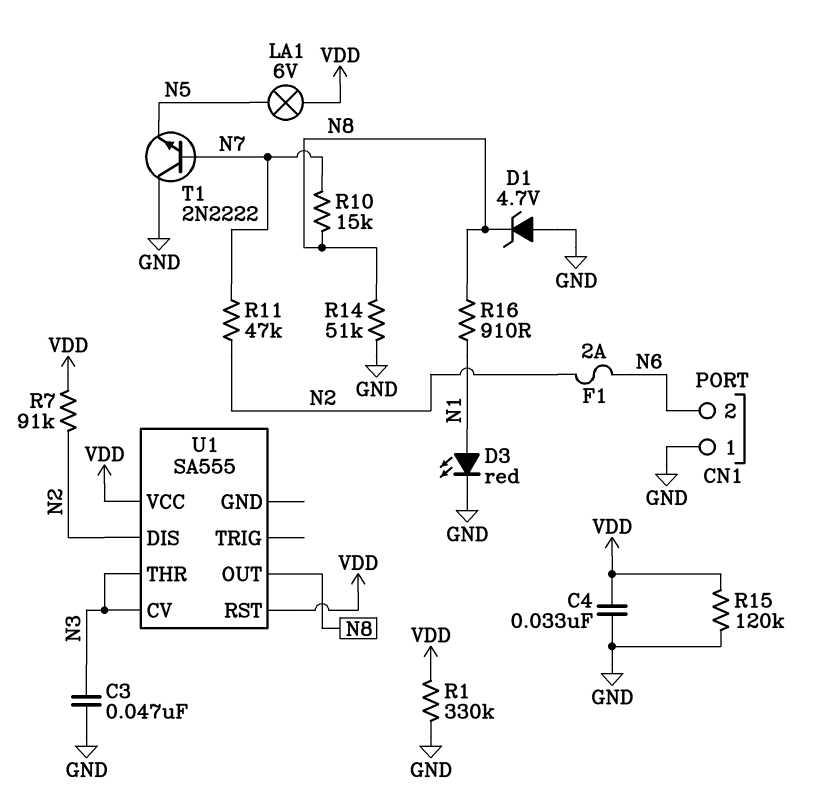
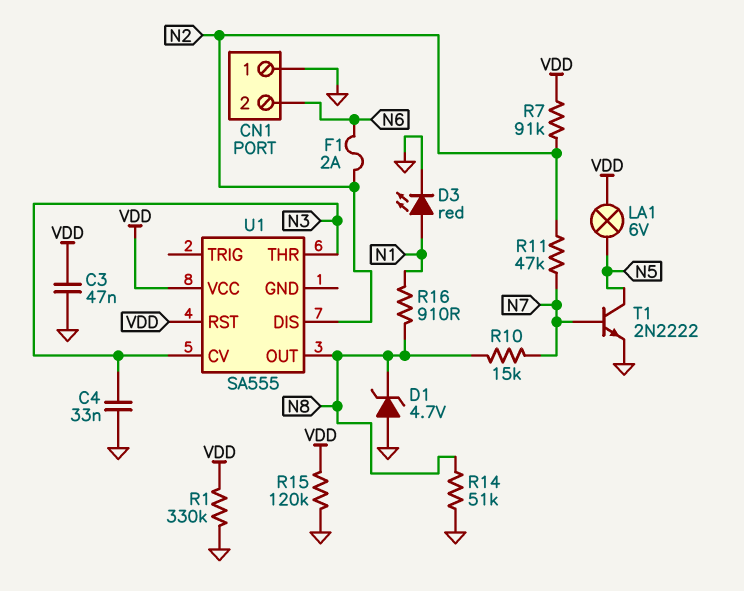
C3: 47nF (GND, N3) -> 47nF (GND, VDD)
C4: 33nF (GND, VDD) -> 33nF (GND, N3)
T1: NPN 2N2222 (B N7, C GND, E N5) -> NPN 2N2222 (B N7, C N5, E GND)

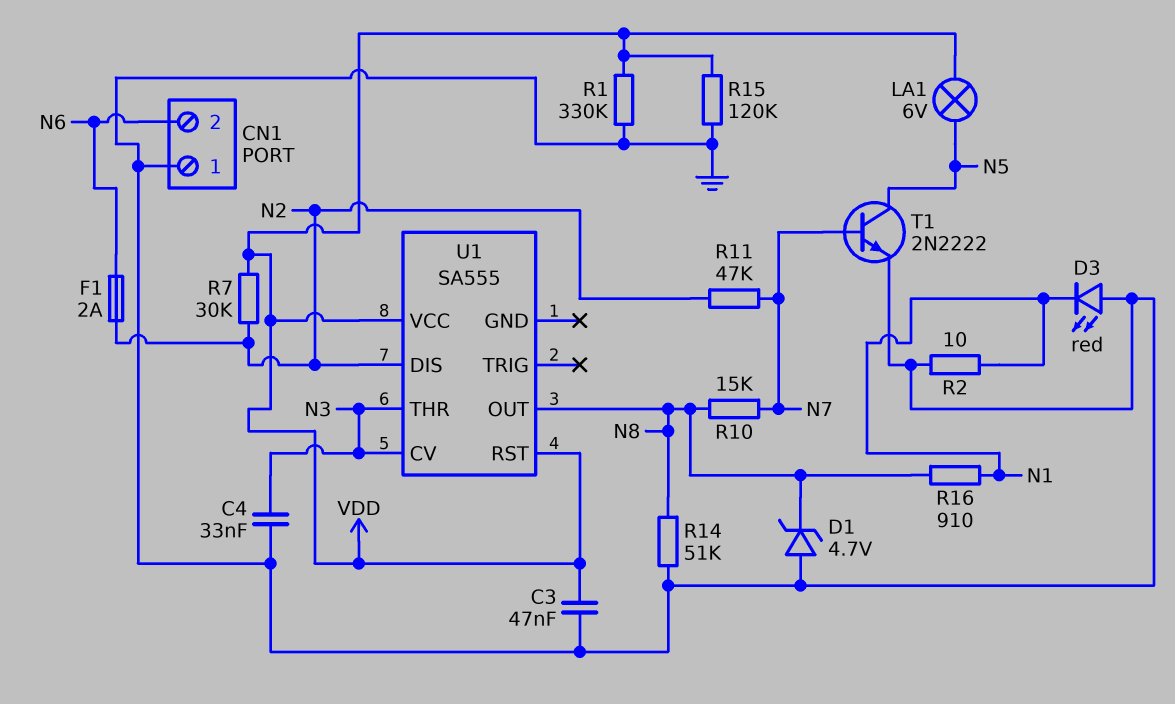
D3: LED red (A N1, K GND) -> LED red (A GND, K N1)
R2: none -> 10 (GND, N1)
R7: 91k (N2, VDD) -> 30k (N2, VDD)

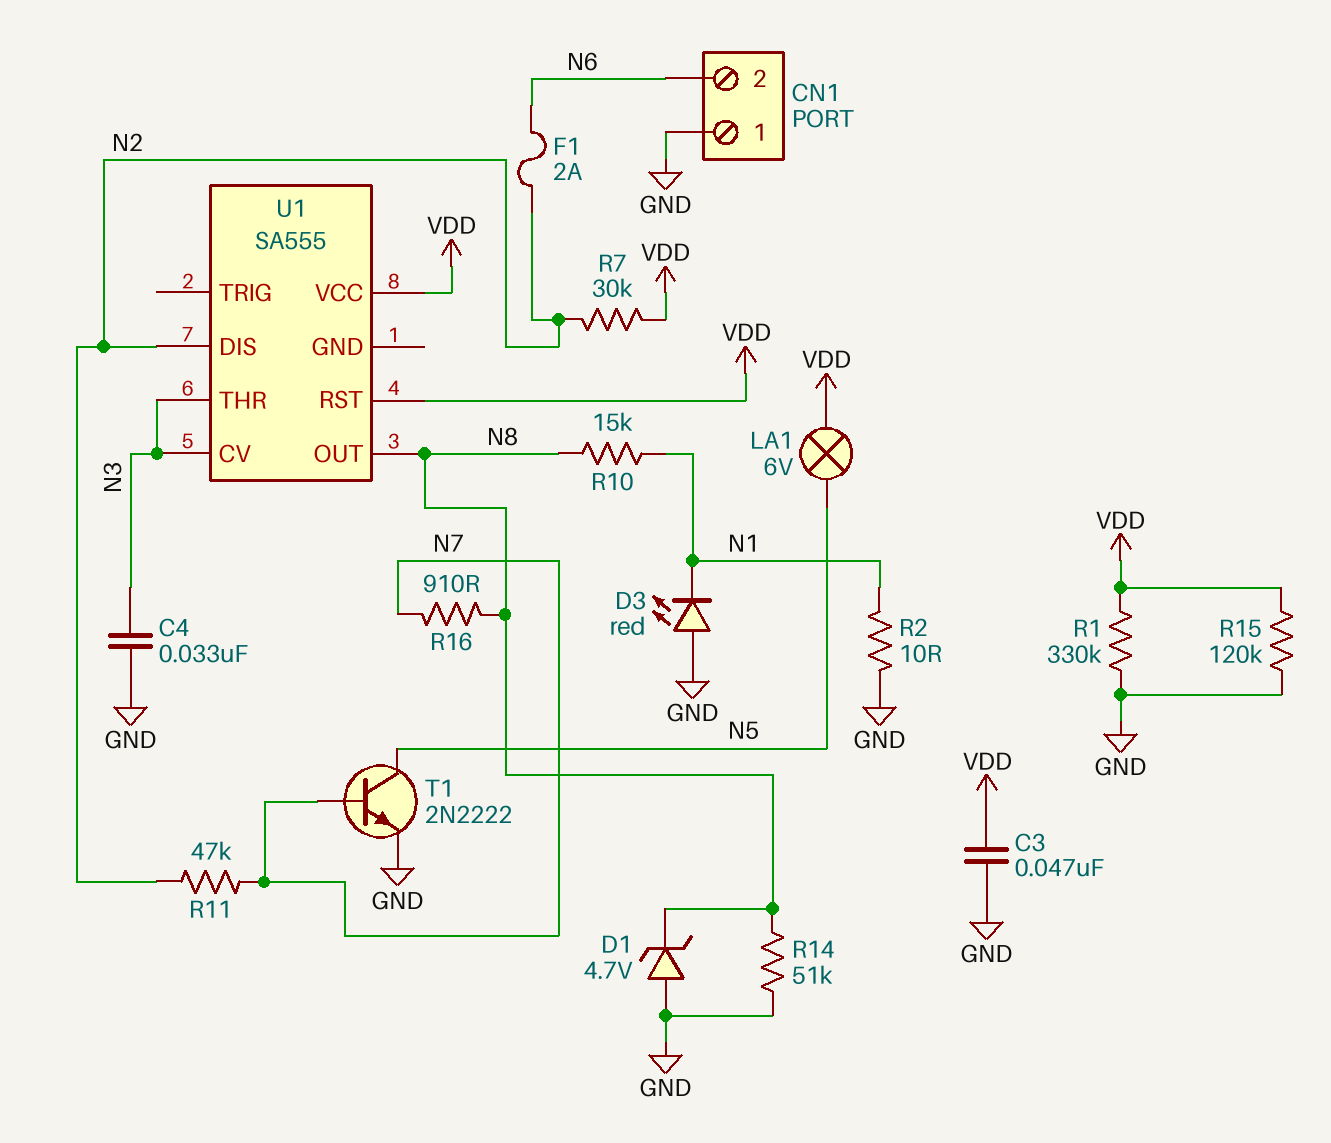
R10: 15k (N7, N8) -> 15k (N1, N8)
R16: 910 (N1, N8) -> 910 (N7, N8)

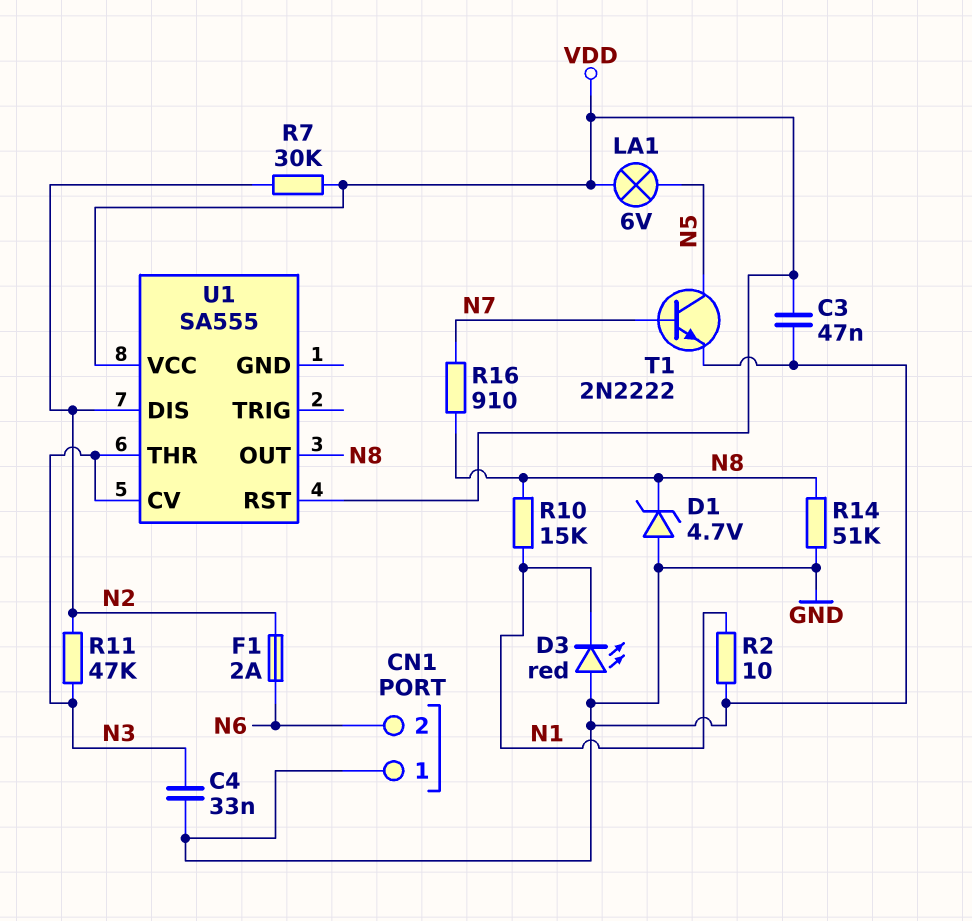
R1: 330k (GND, VDD) -> none
R11: 47k (N2, N7) -> 47k (N2, N3)
R15: 120k (GND, VDD) -> none

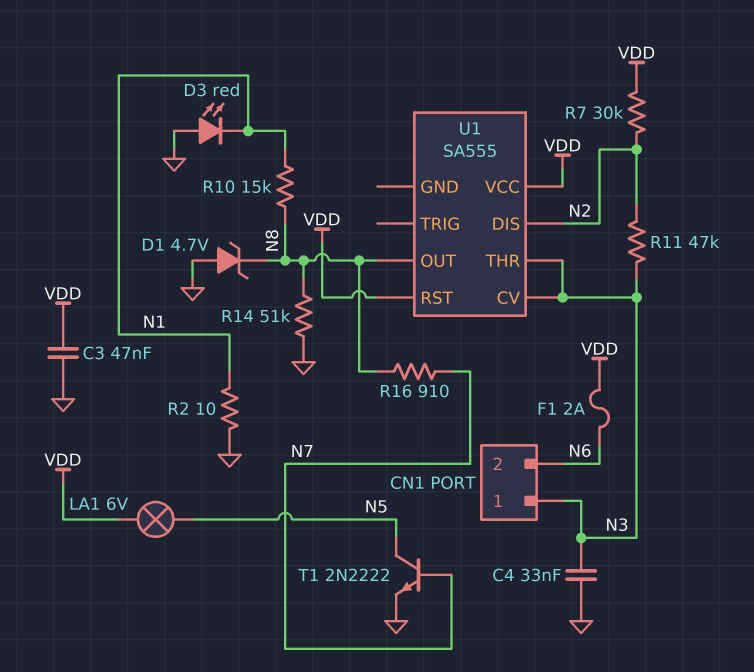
CN1 pin 1: GND -> N3
F1: 2A (N2, N6) -> 2A (N6, VDD)

